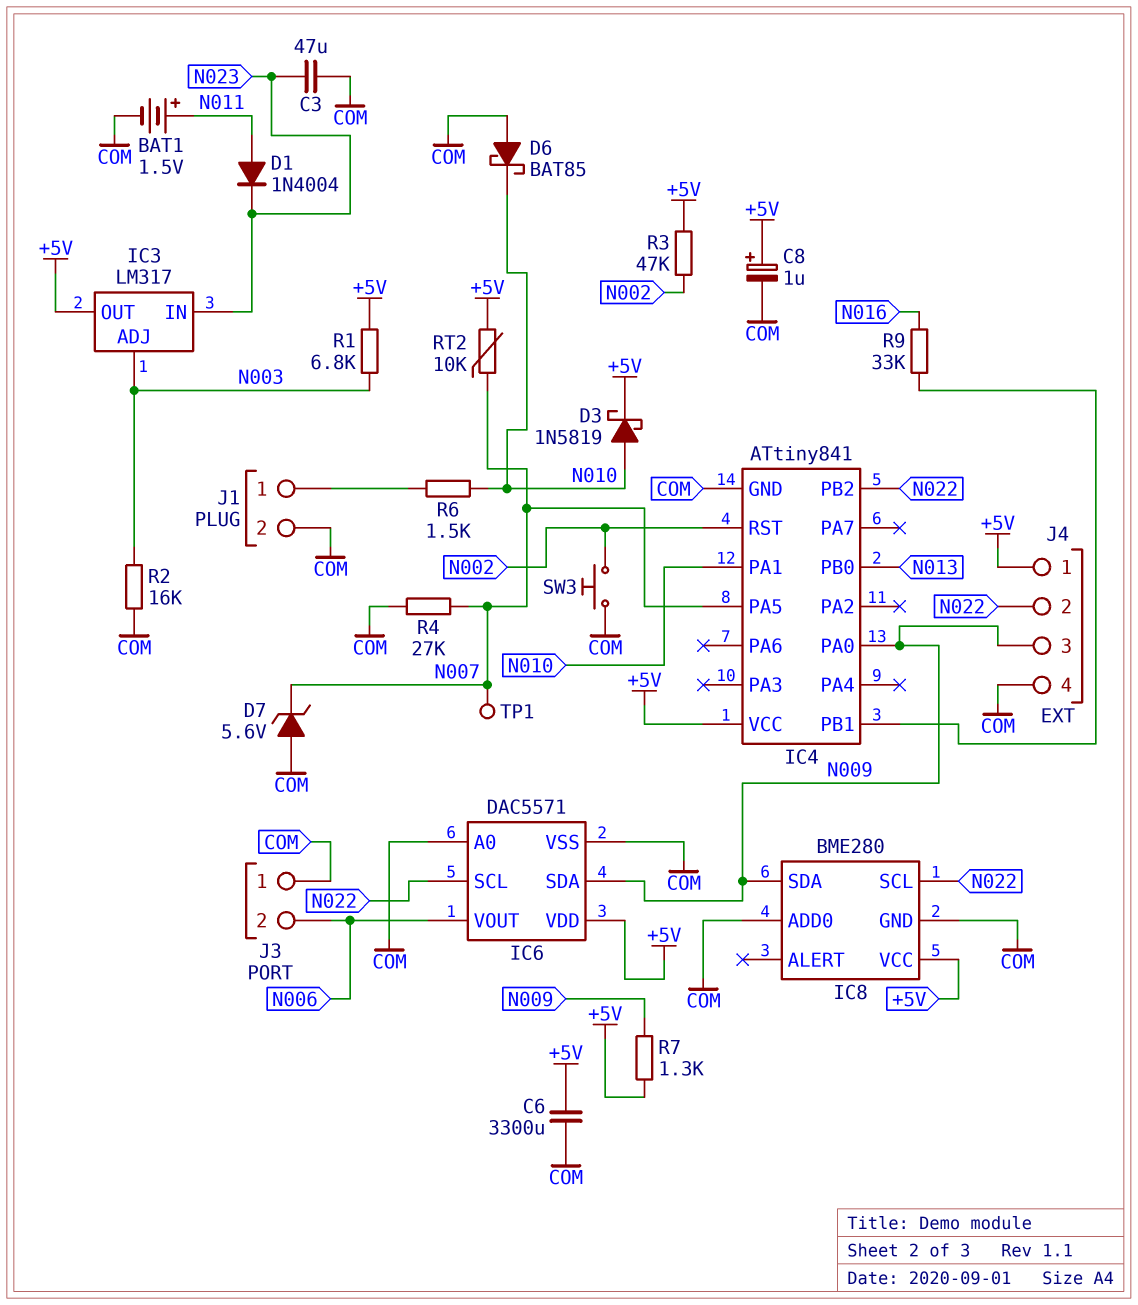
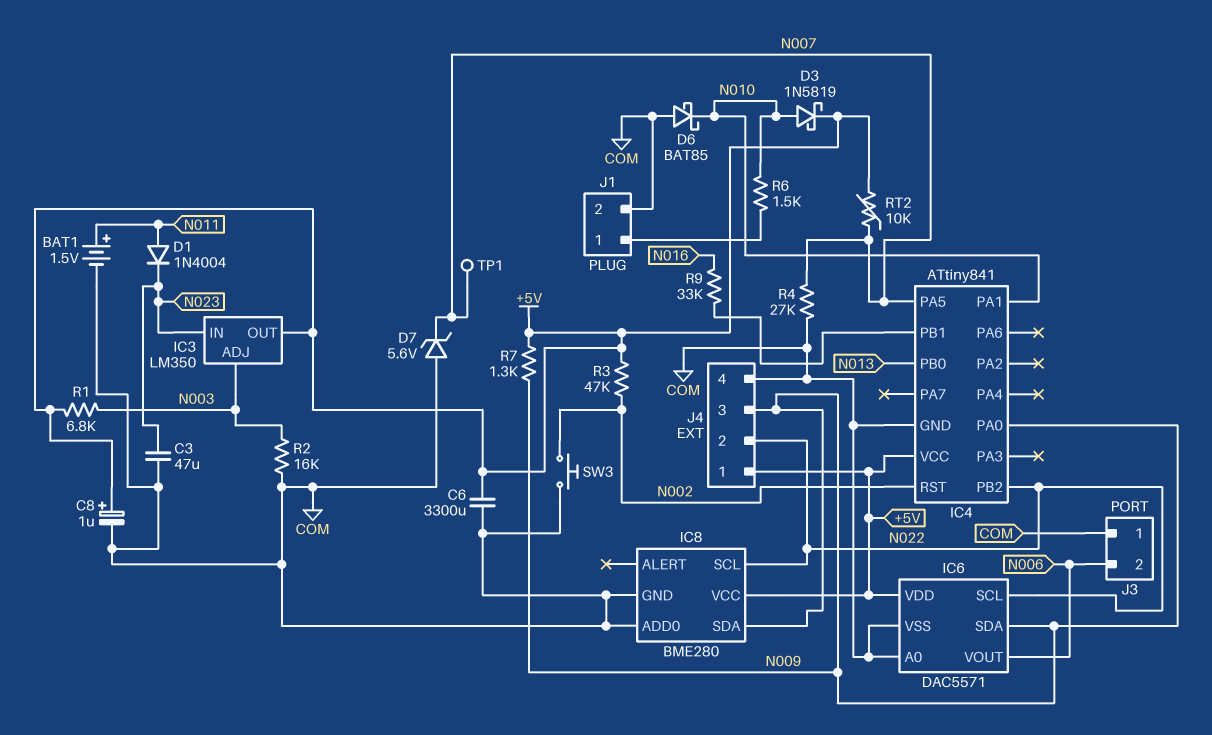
IC3: LM317 -> LM350

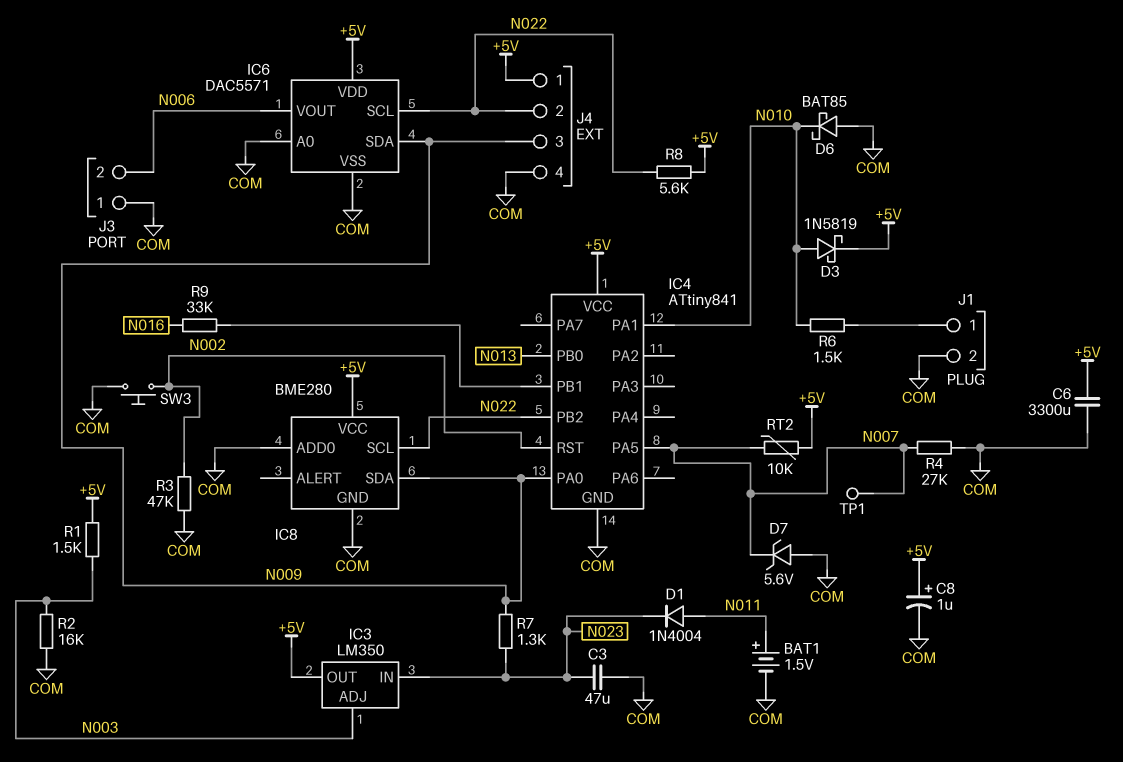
R1: 6.8k (+5V, N003) -> 1.5k (+5V, N003)
R3: 47k (+5V, N002) -> 47k (COM, N002)
R7: 1.3k (+5V, N009) -> 1.3k (N009, N023)
R8: none -> 5.6k (+5V, N022)

